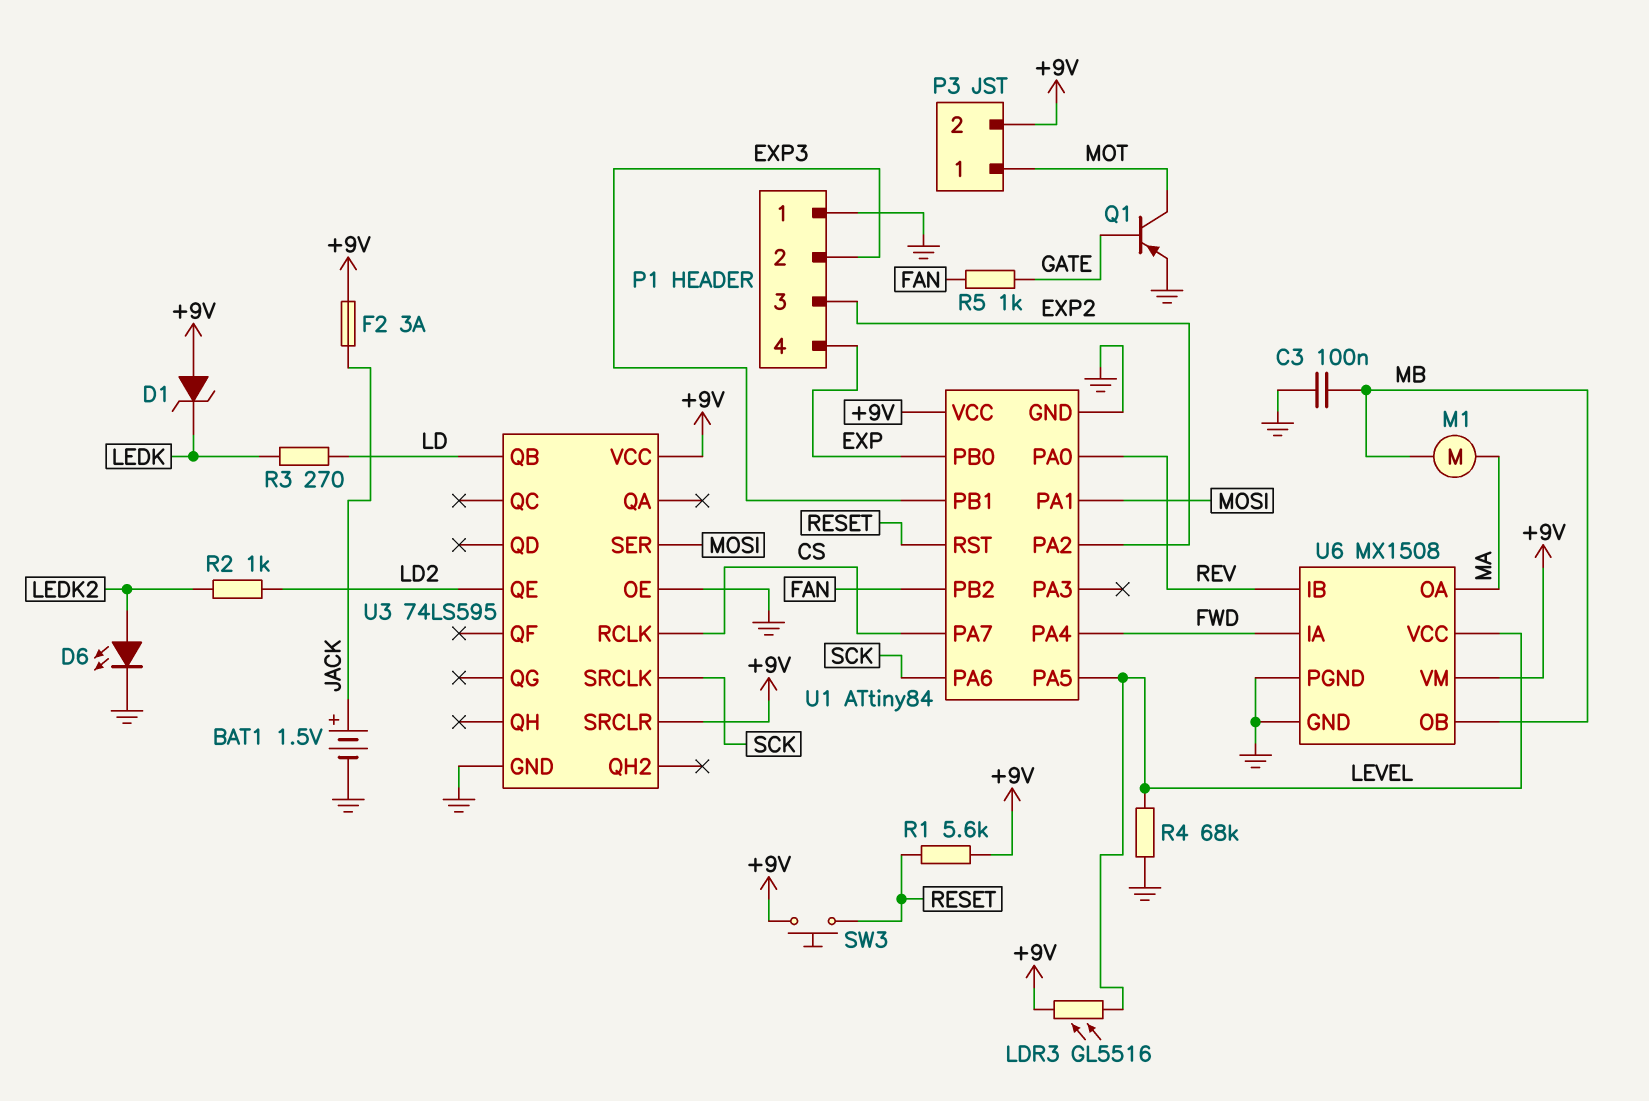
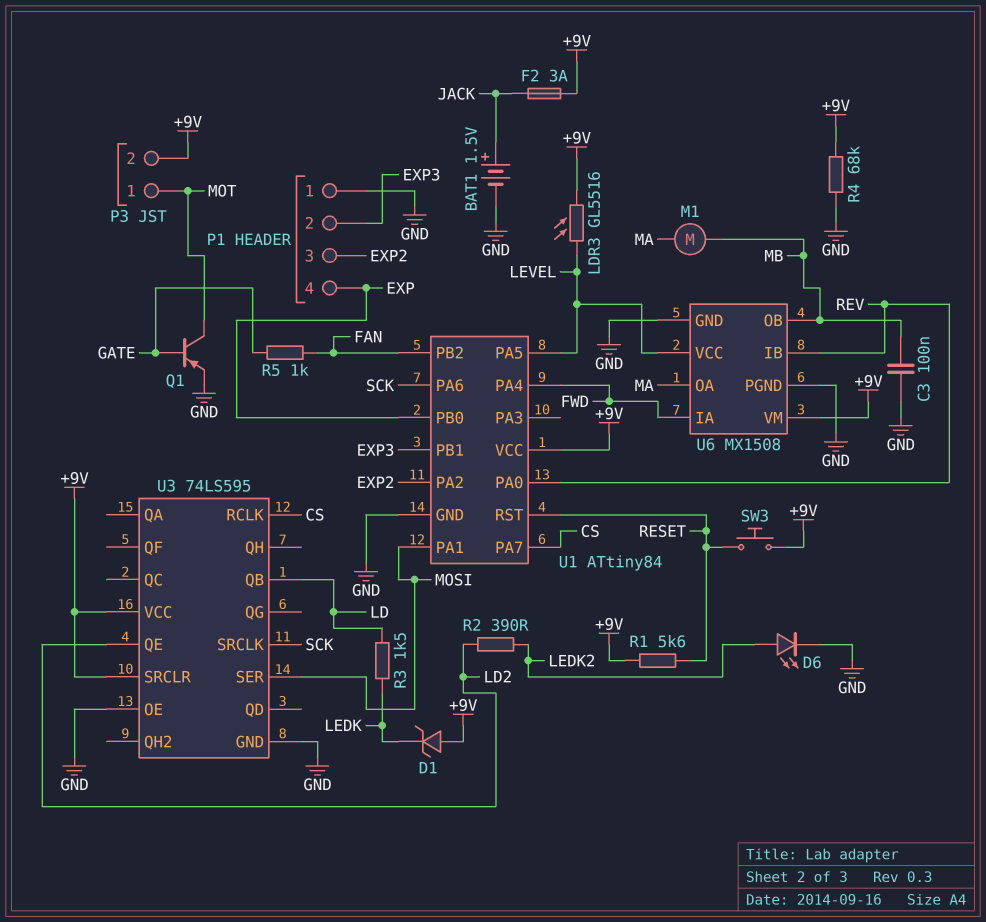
R2: 1k (LD2, LEDK2) -> 390 (LD2, LEDK2)
R3: 270 (LD, LEDK) -> 1.5k (LD, LEDK)
R4: 68k (GND, LEVEL) -> 68k (+9V, GND)

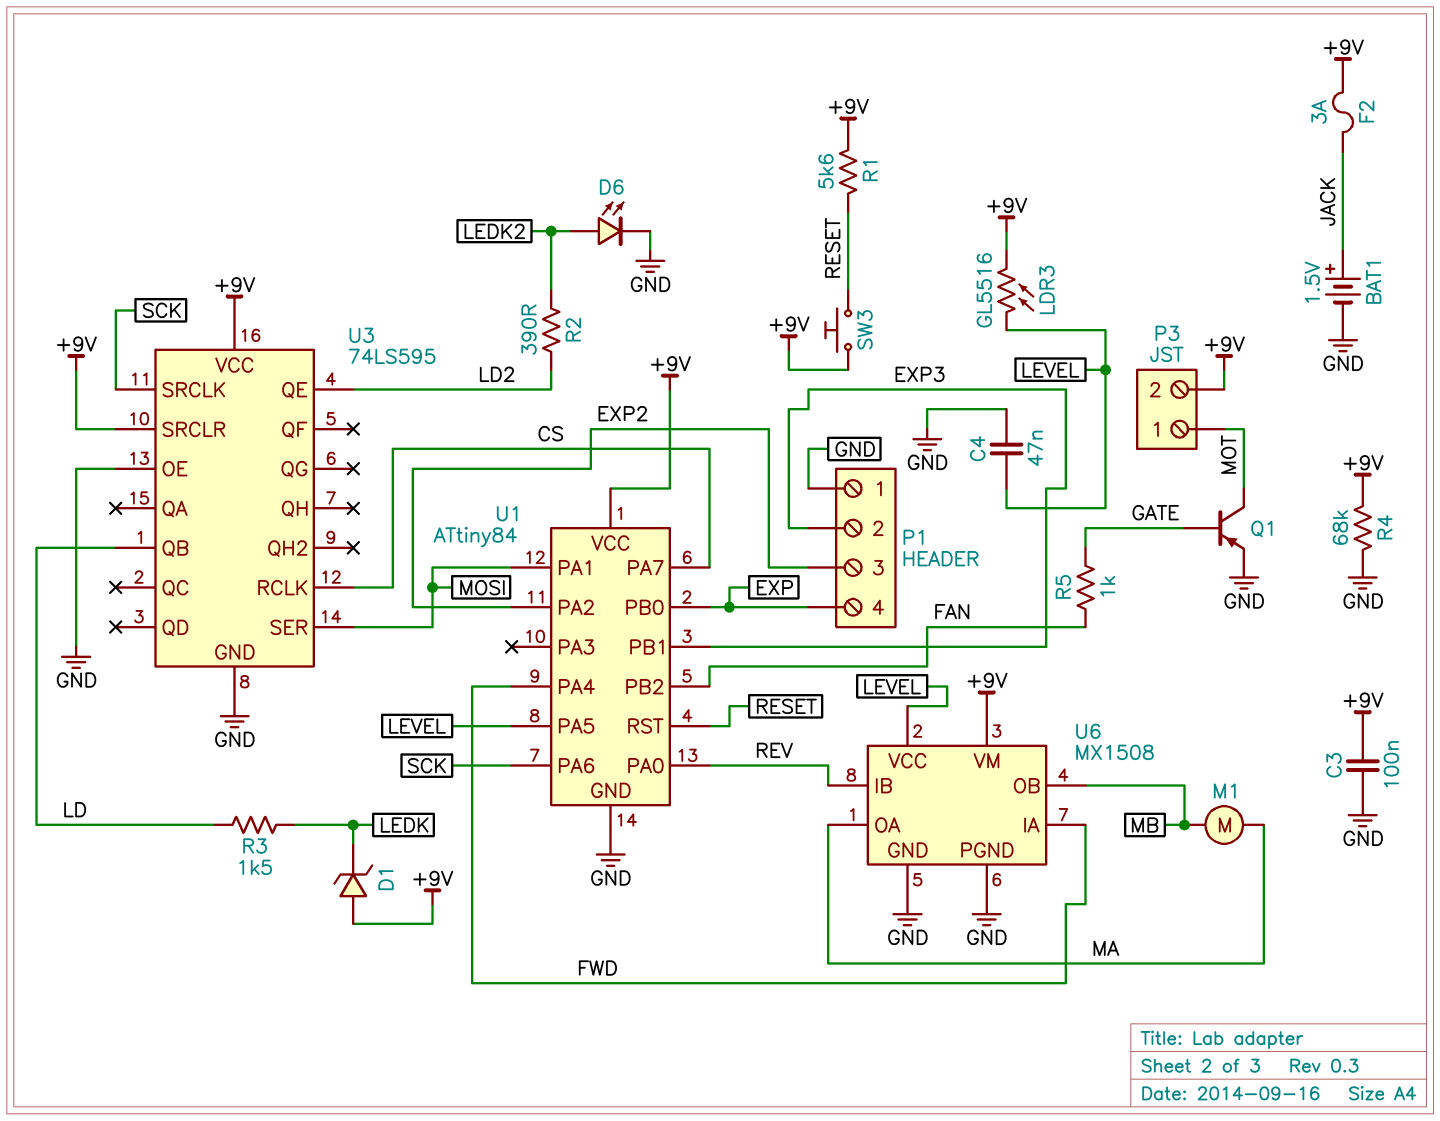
C3: 100nF (GND, MB) -> 100nF (+9V, GND)
C4: none -> 47nF (GND, LEVEL)

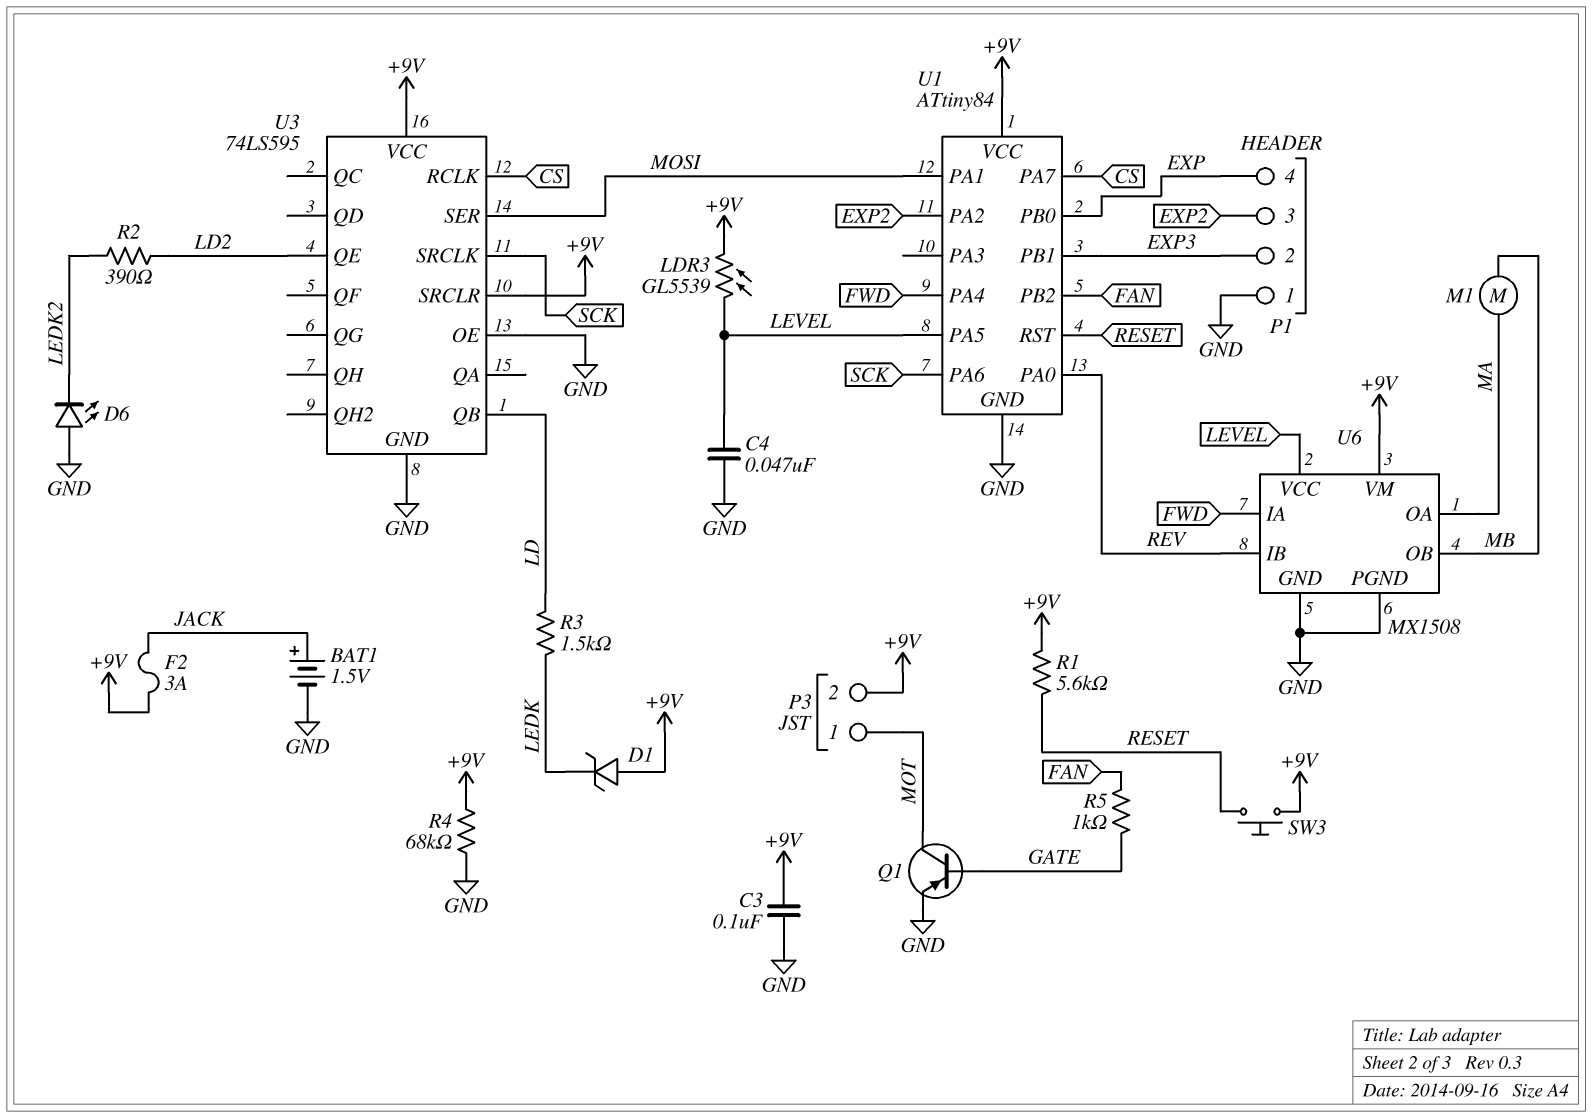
D6: LED (A LEDK2, K GND) -> LED (A GND, K LEDK2)
LDR3: GL5516 (+9V, LEVEL) -> GL5539 (+9V, LEVEL)

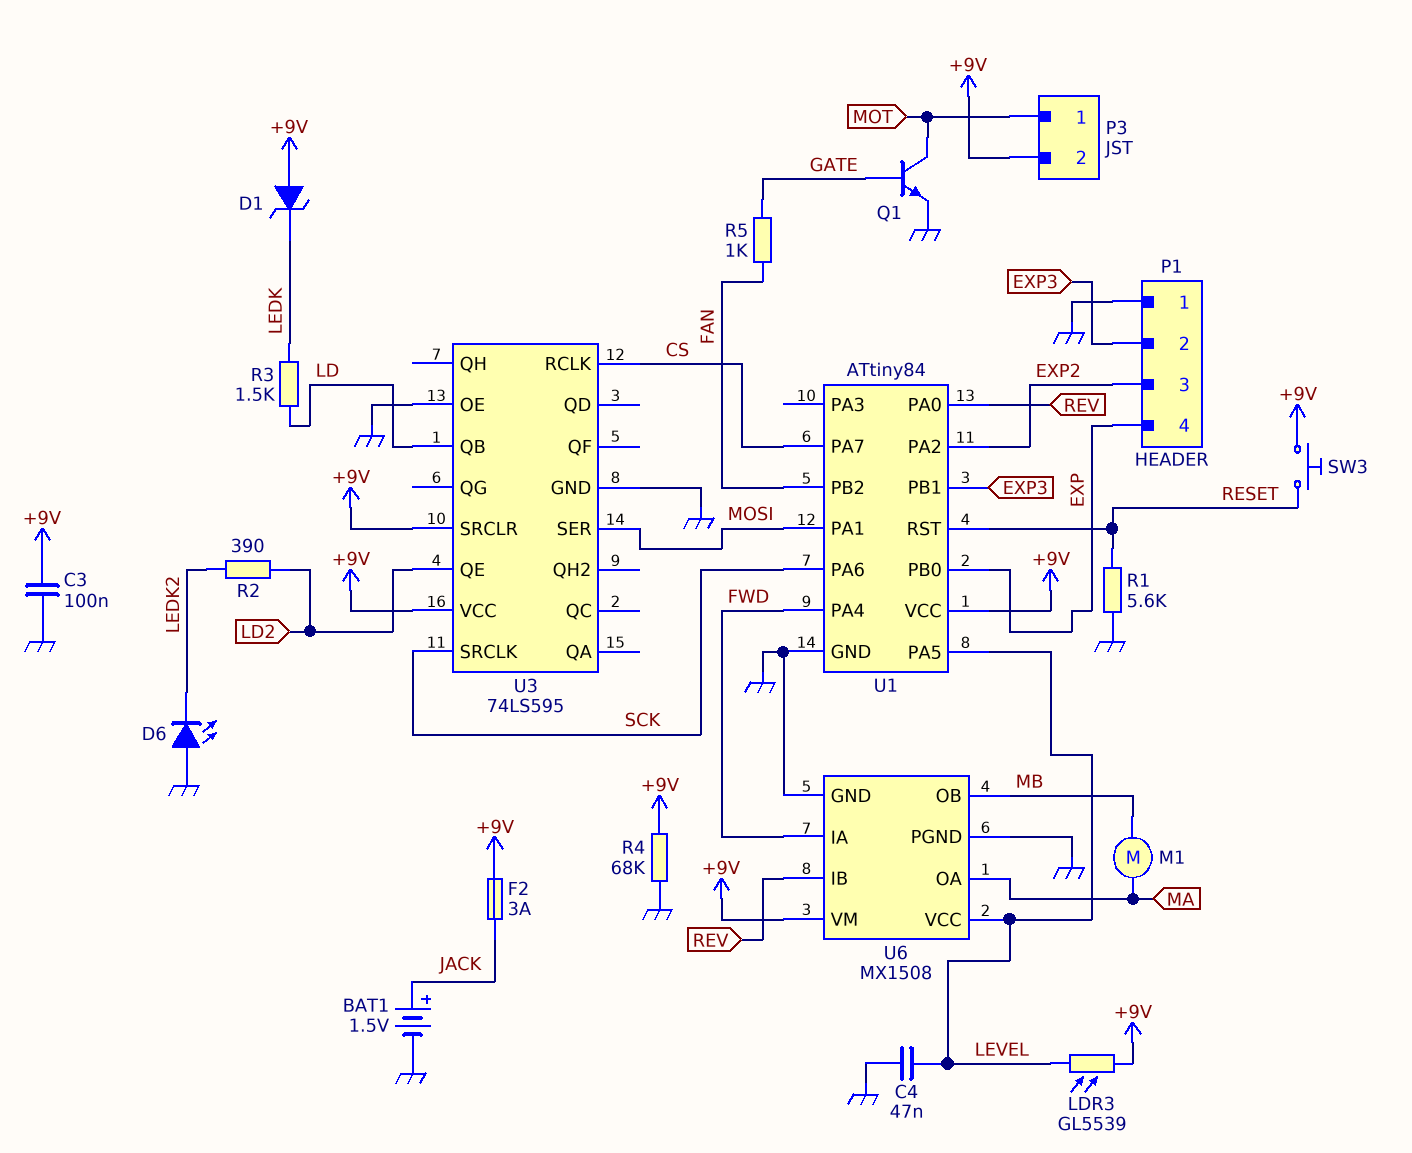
Q1: PNP (B GATE, C MOT, E GND) -> NPN (B GATE, C MOT, E GND)
R1: 5.6k (+9V, RESET) -> 5.6k (GND, RESET)

